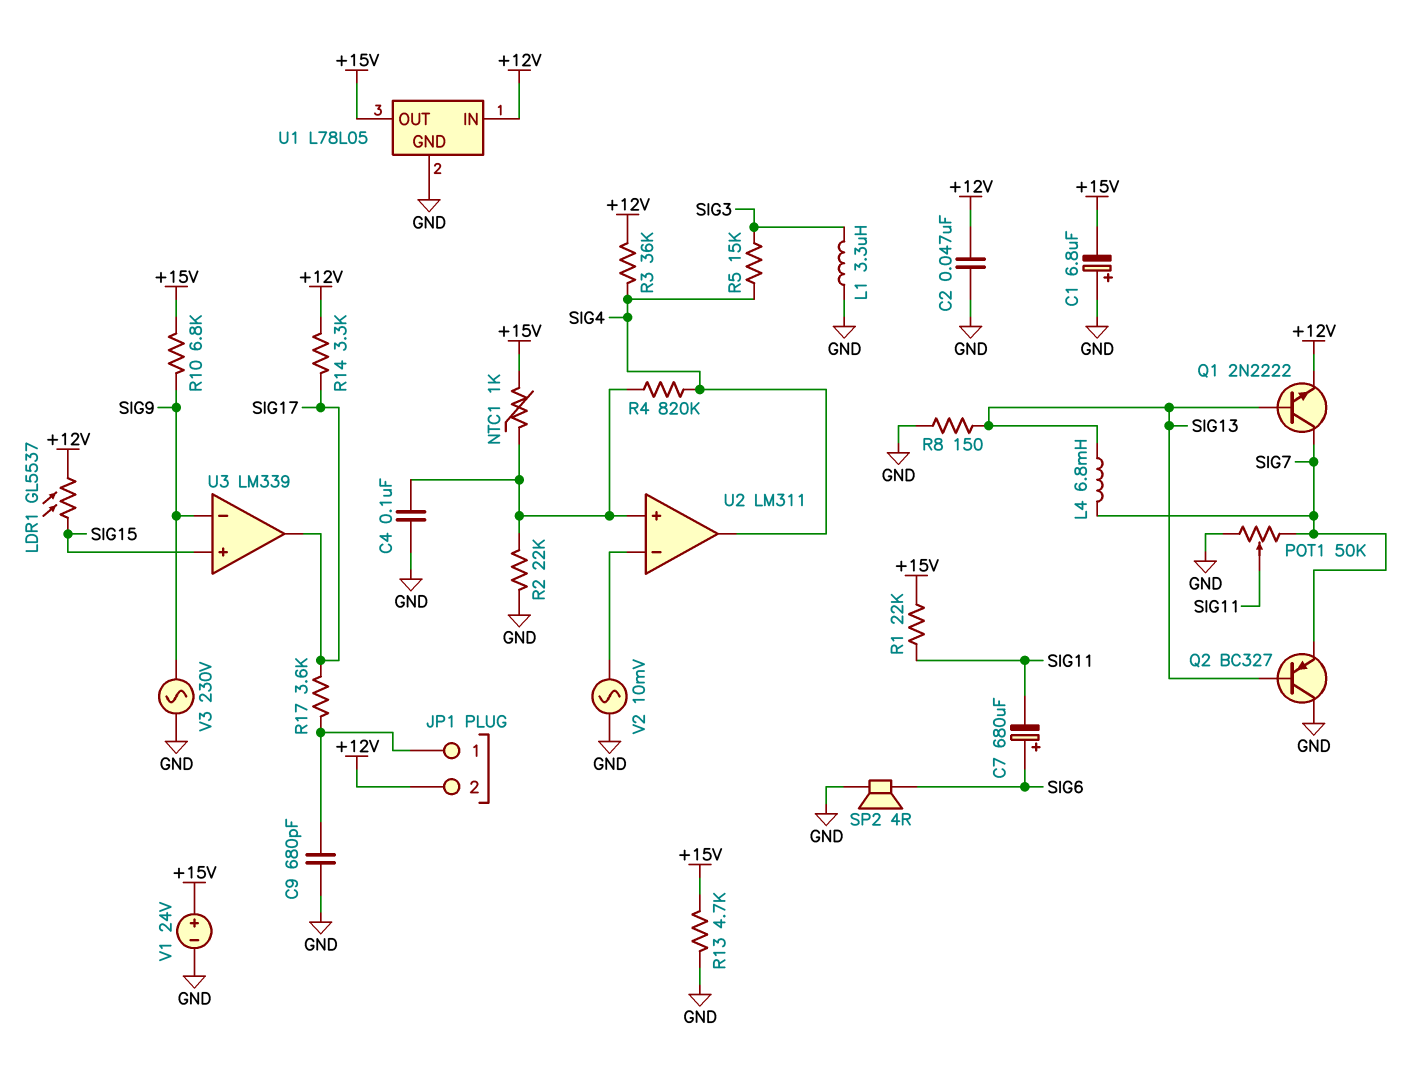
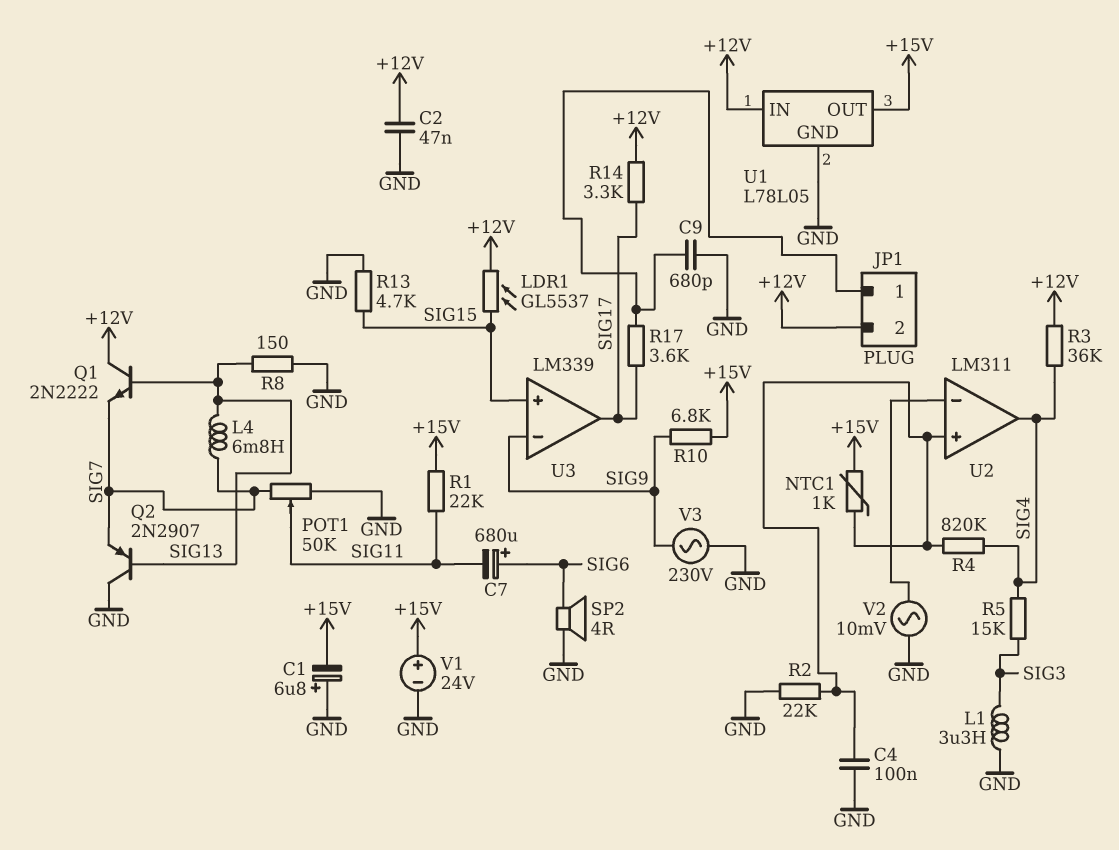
Q1: NPN 2N2222 (B SIG13, C SIG7, E +12V) -> NPN 2N2222 (B SIG13, C +12V, E SIG7)
Q2: PNP BC327 (B SIG13, C GND, E SIG7) -> PNP 2N2907 (B SIG13, C GND, E SIG7)
R13: 4.7k (+15V, GND) -> 4.7k (GND, SIG15)

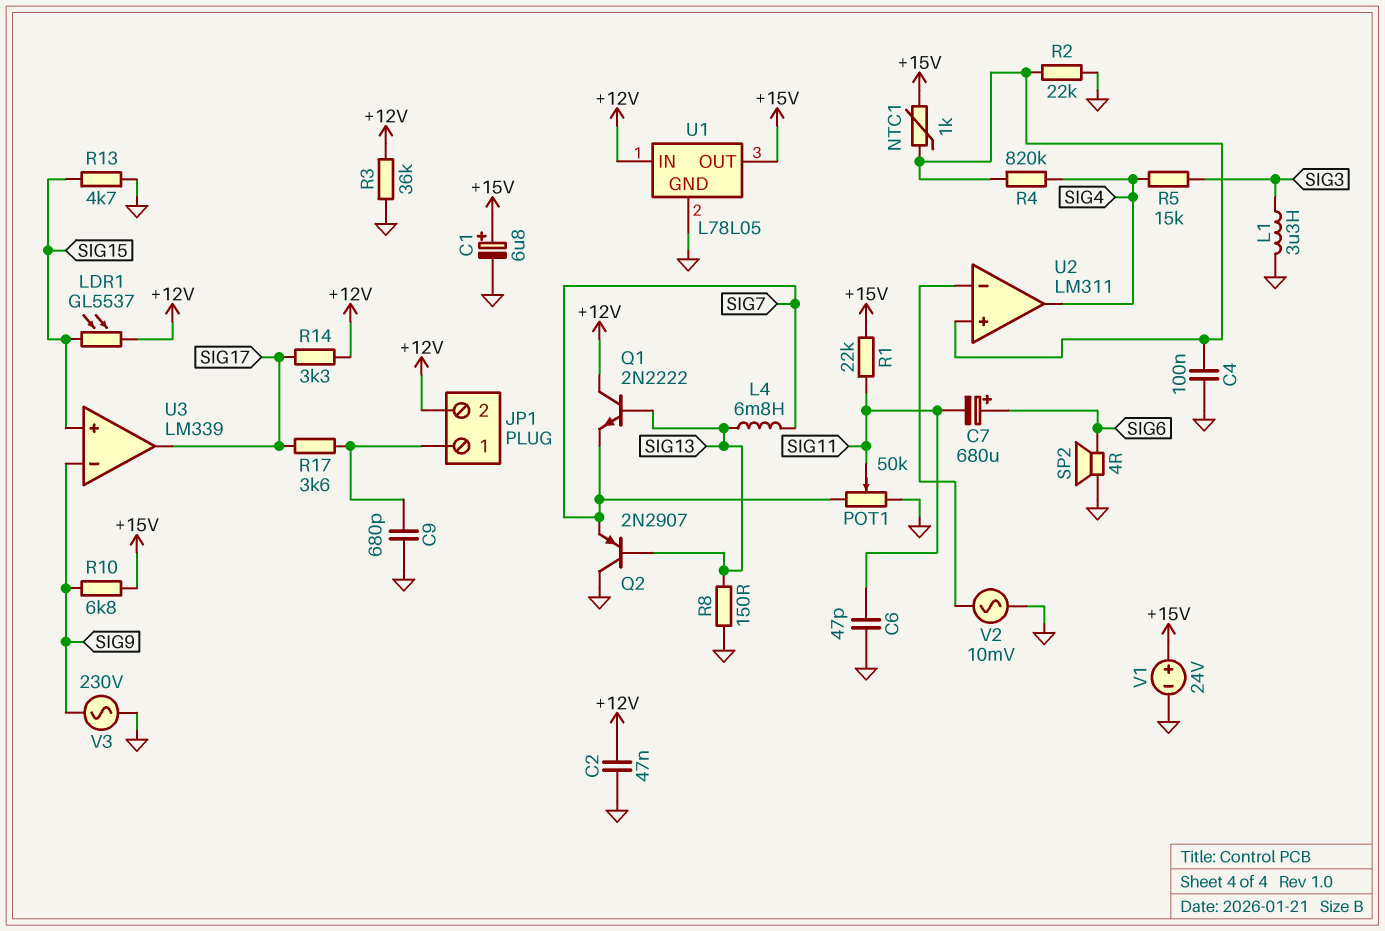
C1: 6.8uF (plus GND, minus +15V) -> 6.8uF (plus +15V, minus GND)
C6: none -> 47pF (GND, SIG11)
R3: 36k (+12V, SIG4) -> 36k (+12V, GND)

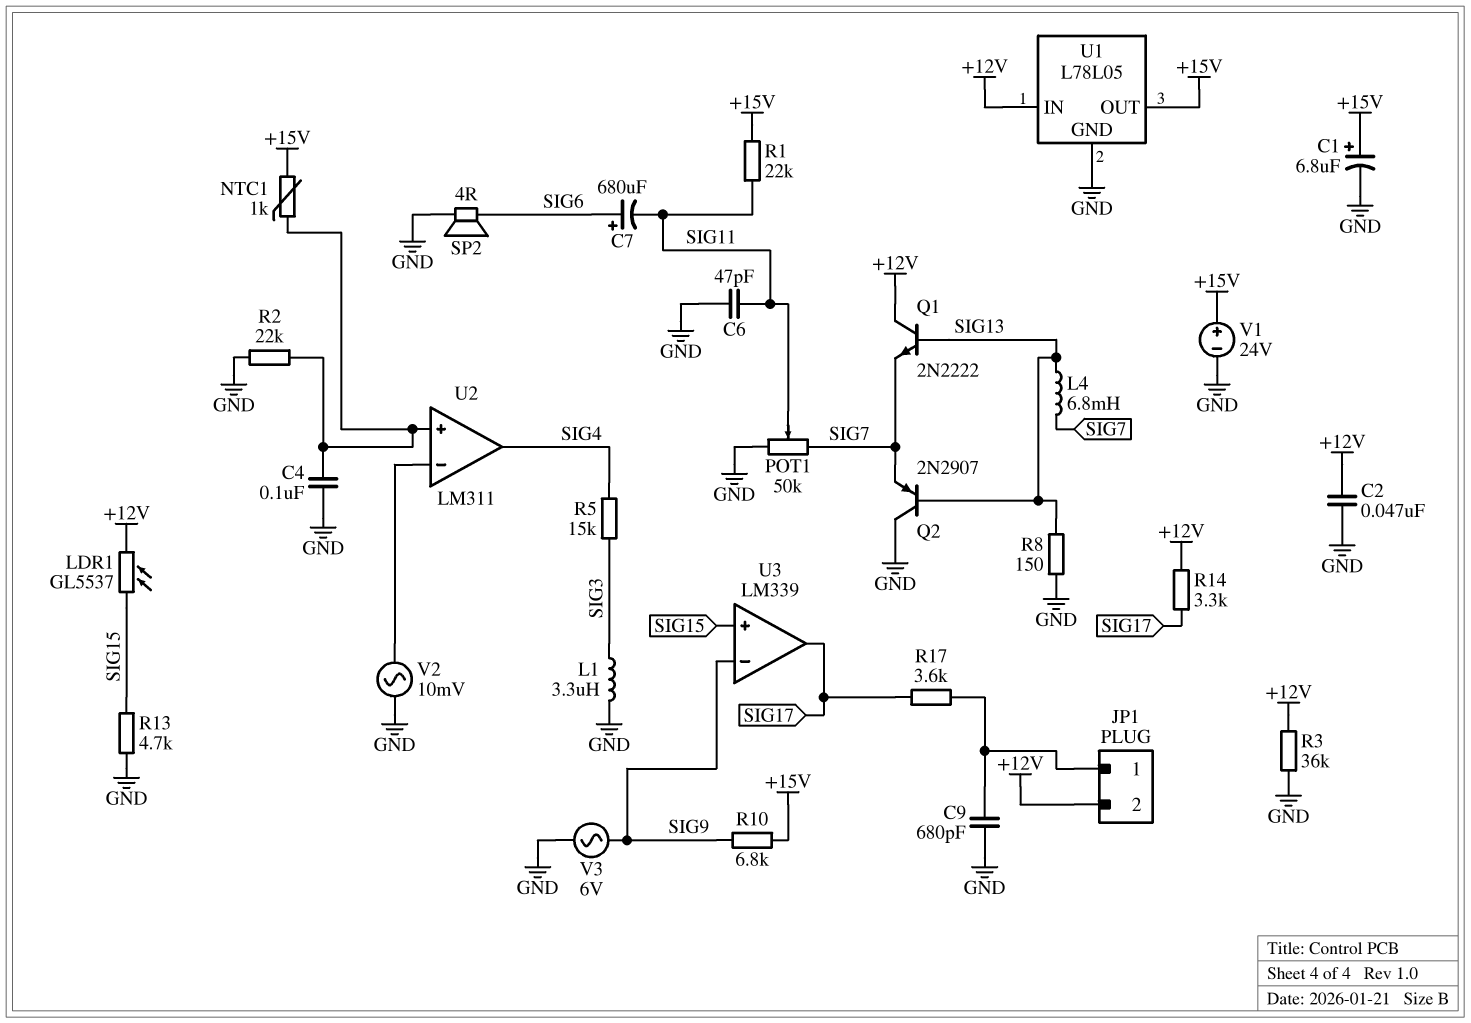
R4: 820k (SIG4, U2/in+) -> none
V3: AC 230V (GND, SIG9) -> AC 6V (GND, SIG9)

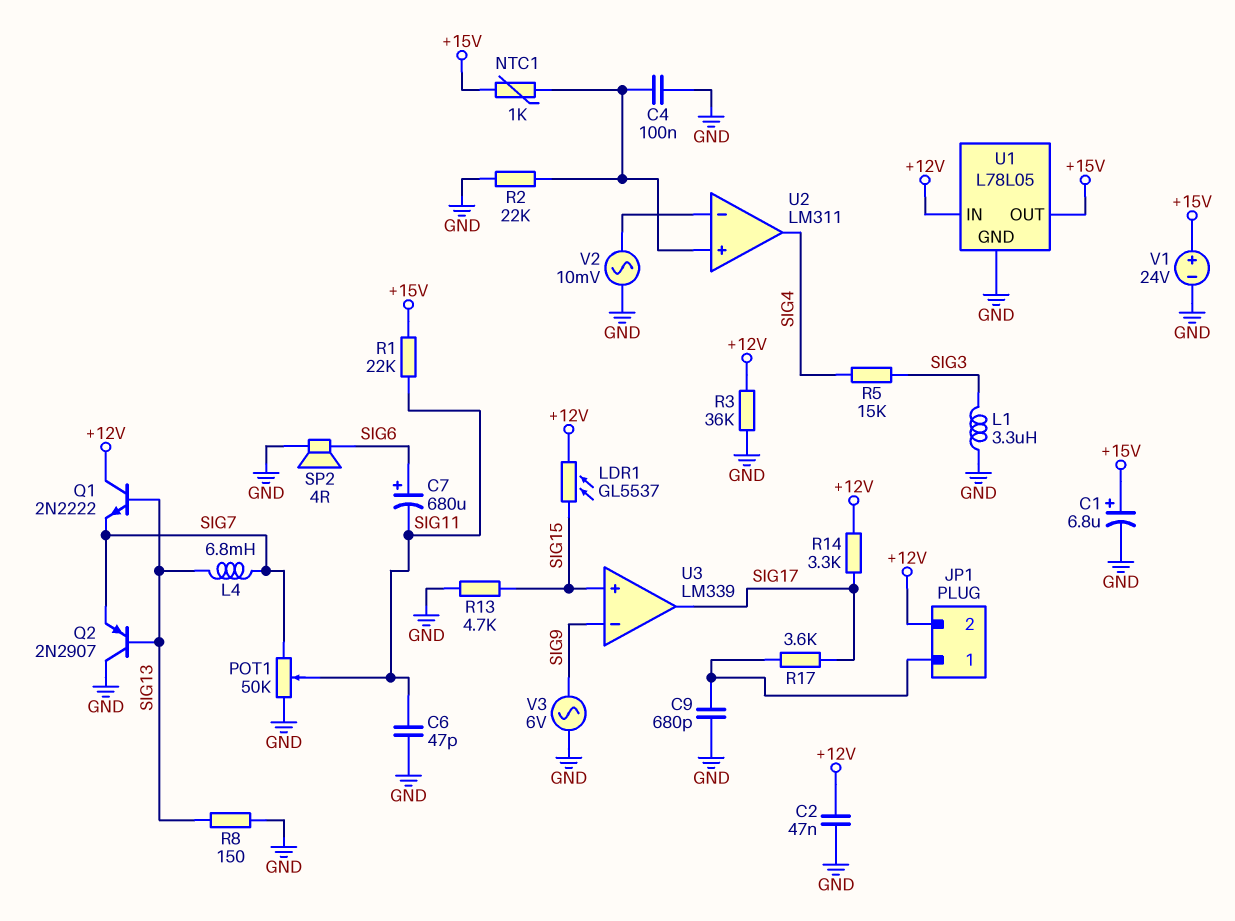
R10: 6.8k (+15V, SIG9) -> none

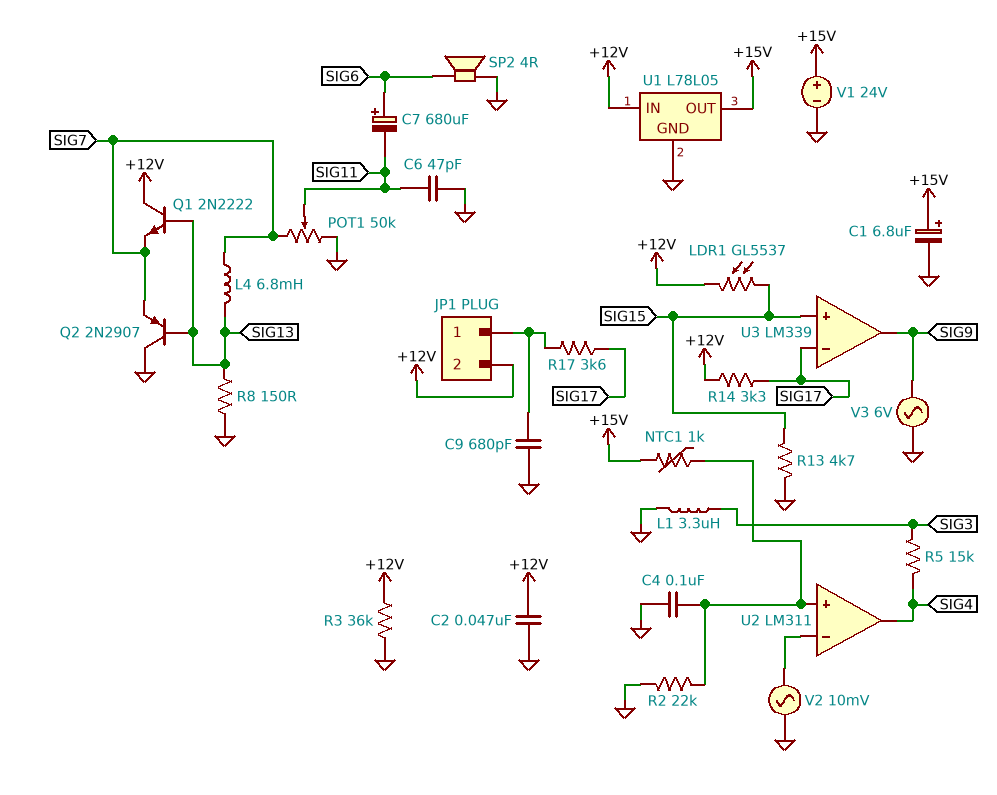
R1: 22k (+15V, SIG11) -> none
U3 pin in-: SIG9 -> SIG17
U3 pin out: SIG17 -> SIG9

